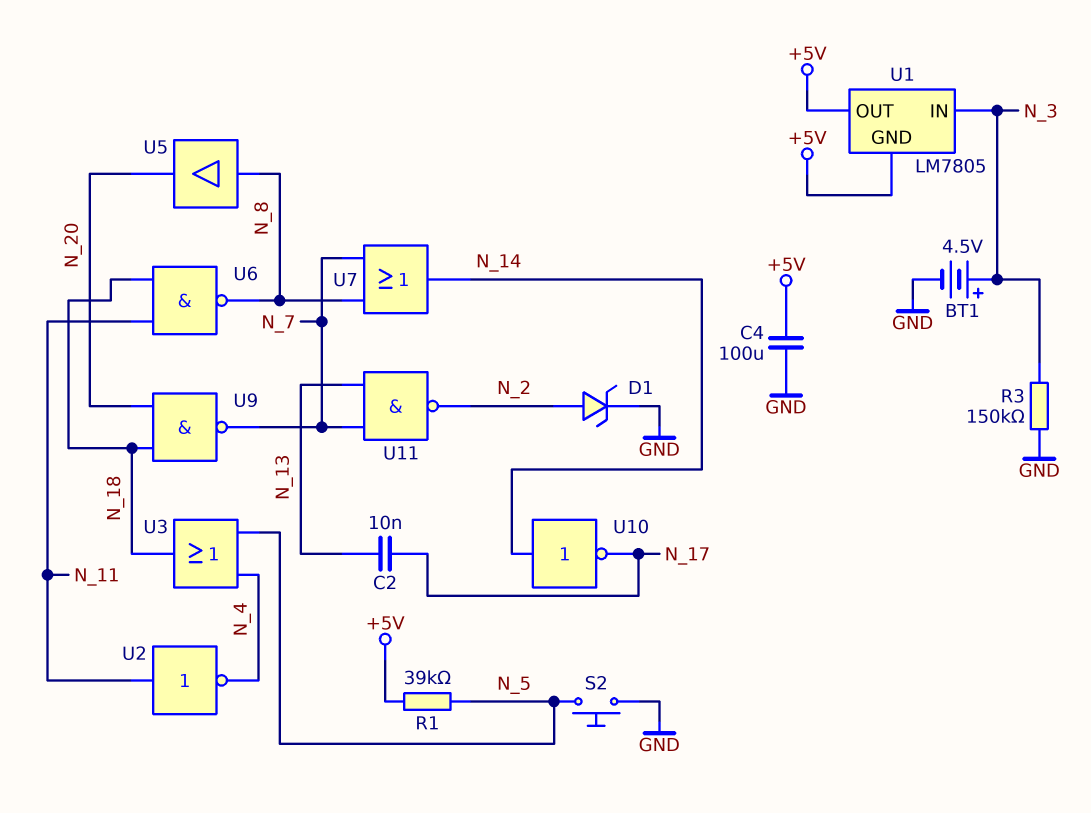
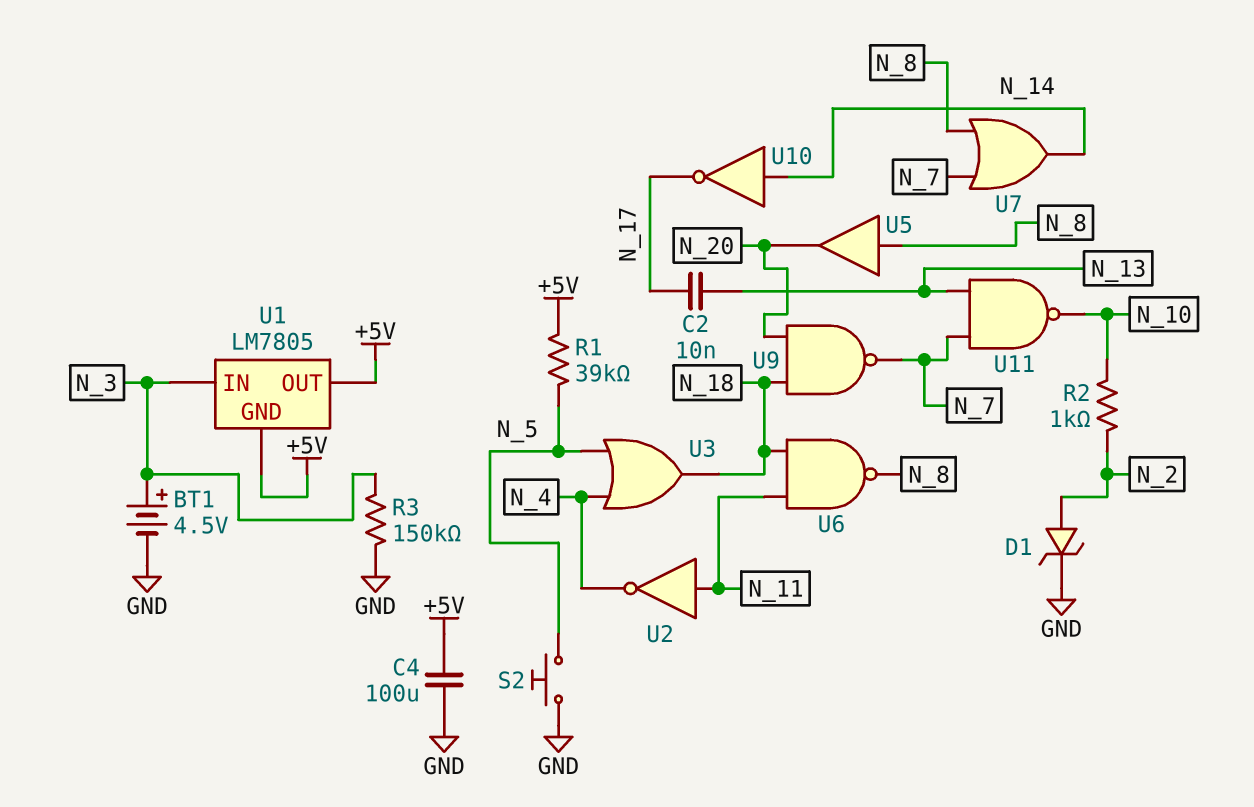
R2: none -> 1k (N_2, N_10)
U11: NAND (in N_7, in N_13, out N_2) -> NAND (in N_7, in N_13, out N_10)

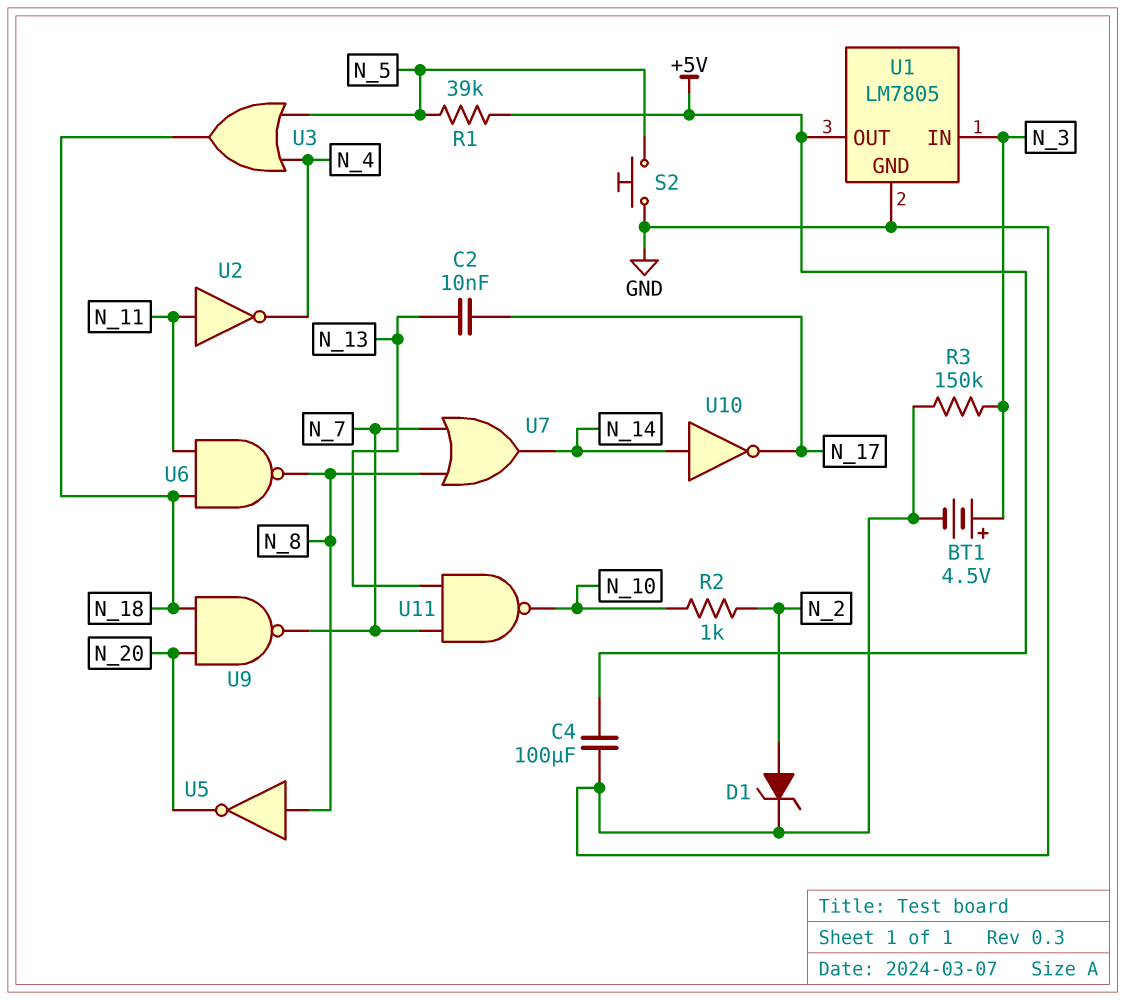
U1 pin GND: +5V -> GND
U5: buffer (in N_8, out N_20) -> NOT (in N_8, out N_20)

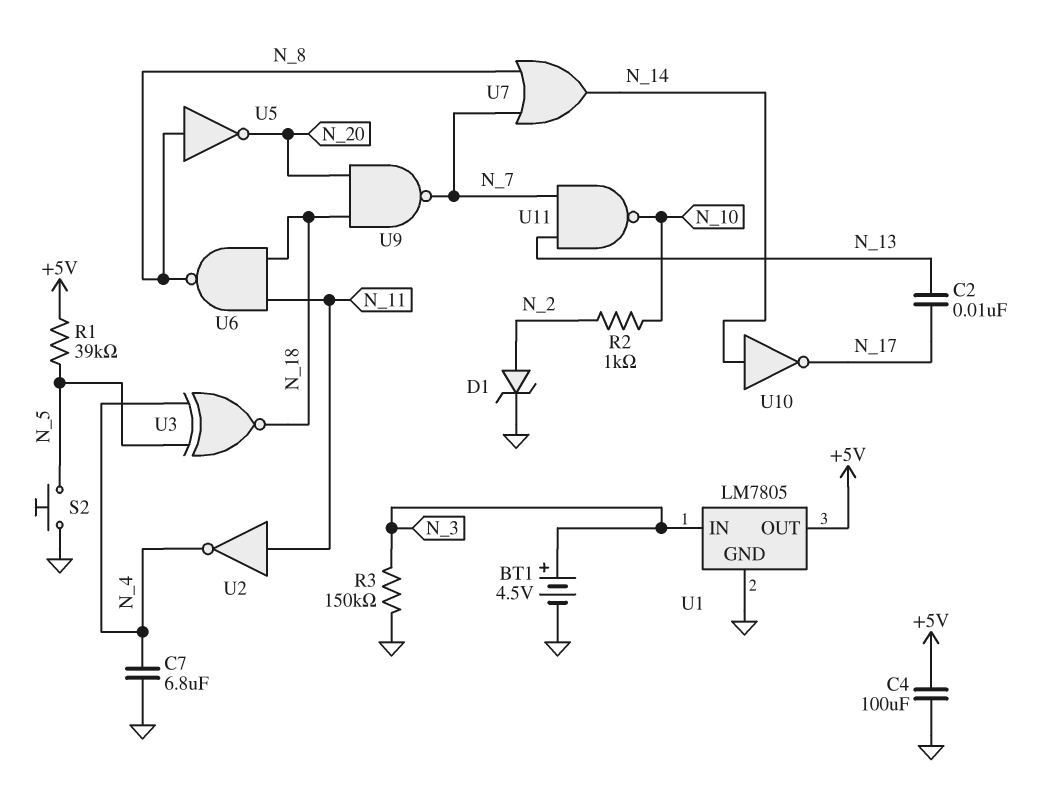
C7: none -> 6.8uF (GND, N_4)
U3: OR (in N_4, in N_5, out N_18) -> XNOR (in N_4, in N_5, out N_18)

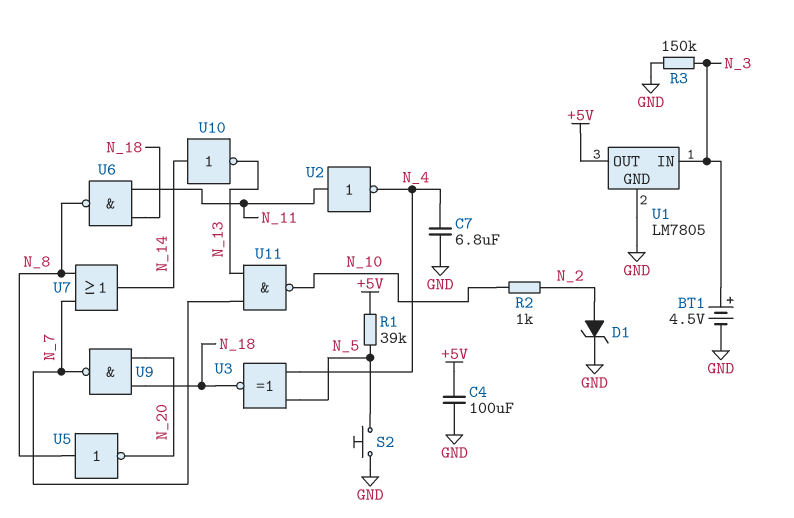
C2: 10nF (N_13, N_17) -> none
U10: NOT (in N_14, out N_17) -> NOT (in N_14, out N_13)

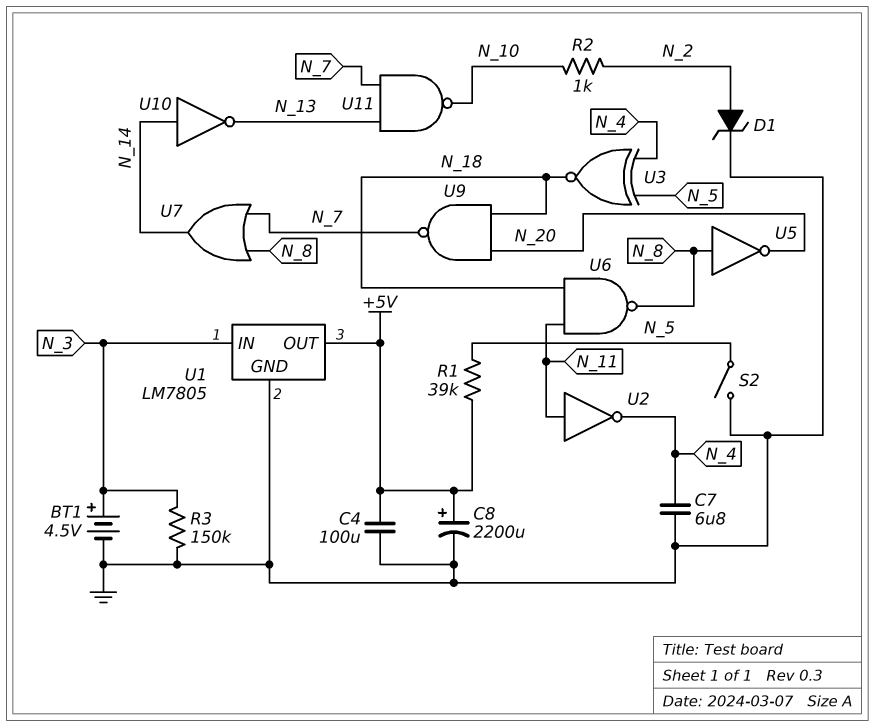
C8: none -> 2200uF (plus +5V, minus GND)
S2: button (GND, N_5) -> switch (GND, N_5)

